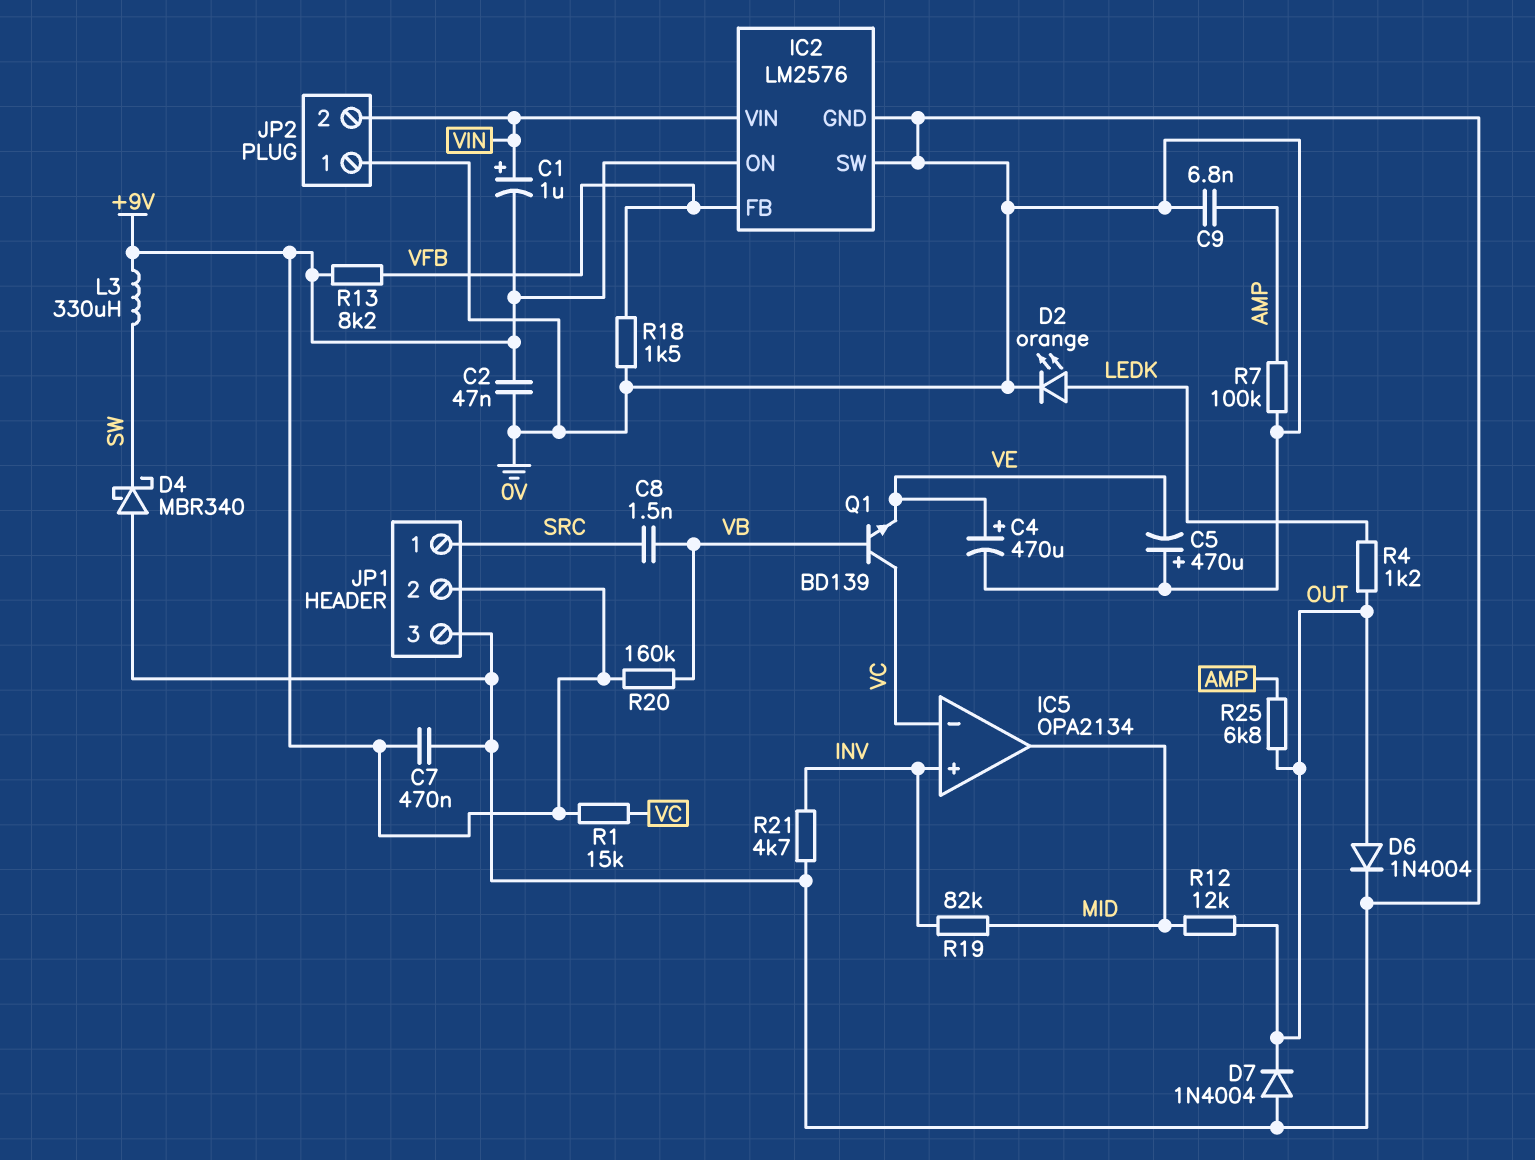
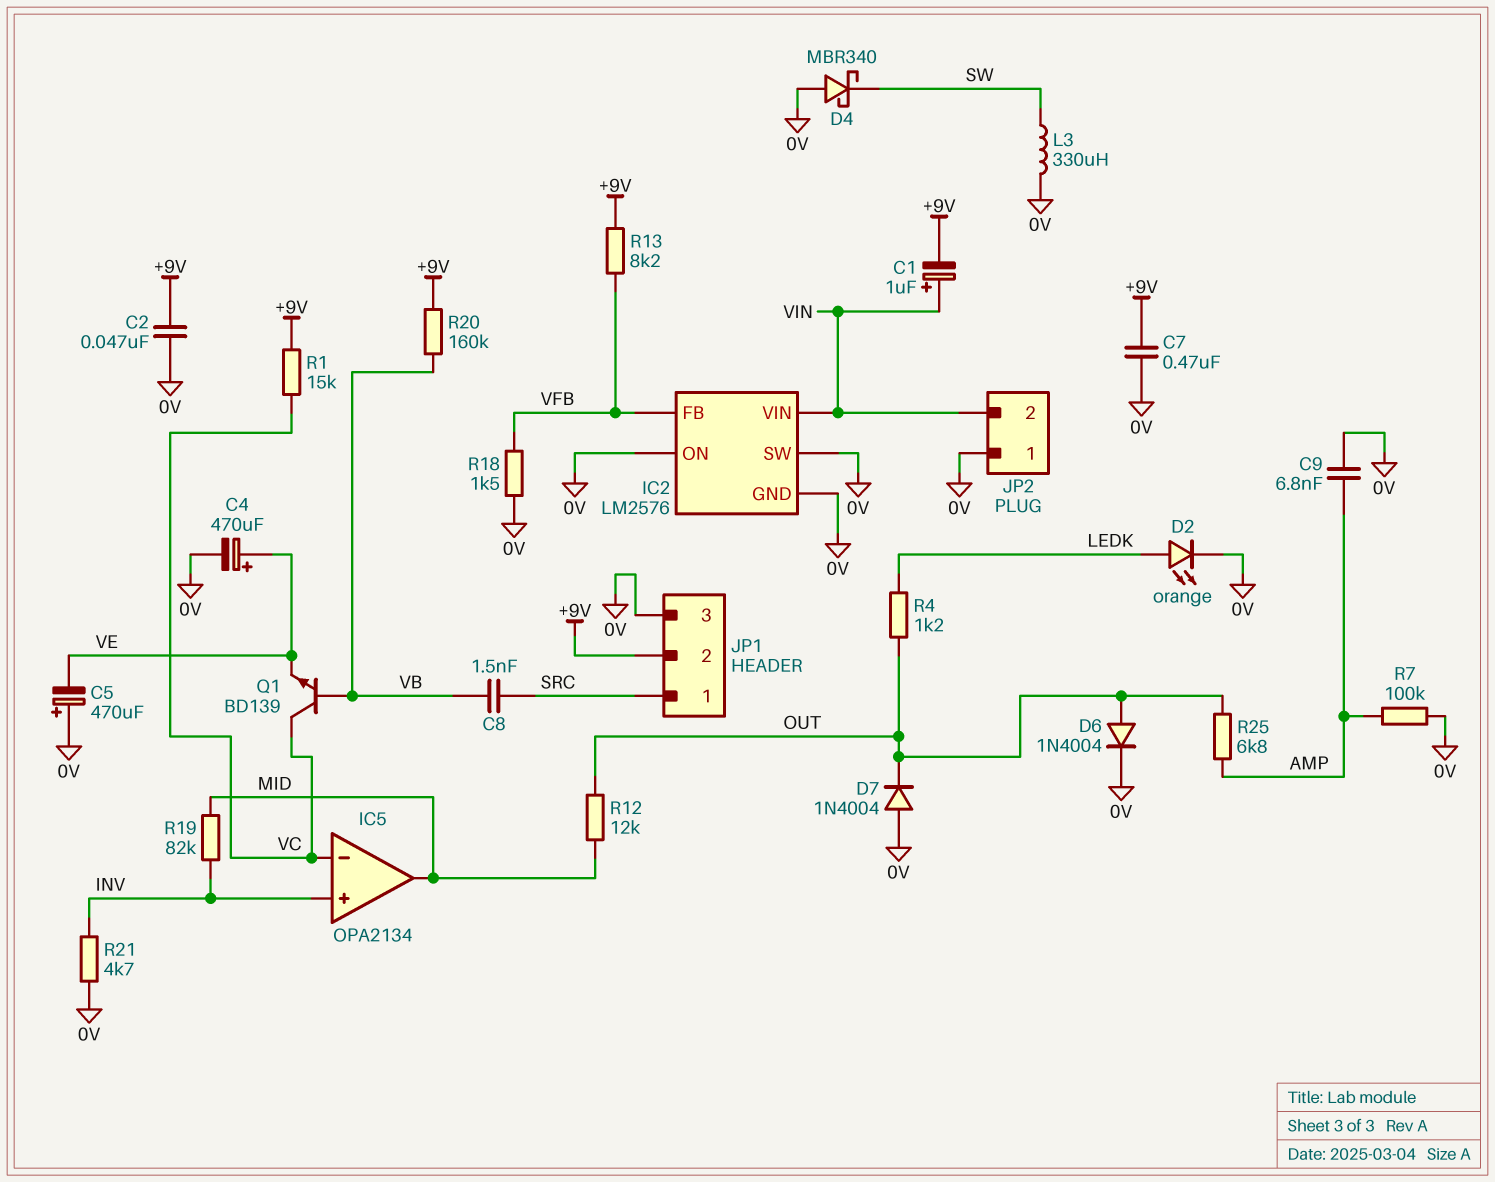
IC2 pin ON: +9V -> 0V
L3: 330uH (+9V, SW) -> 330uH (0V, SW)

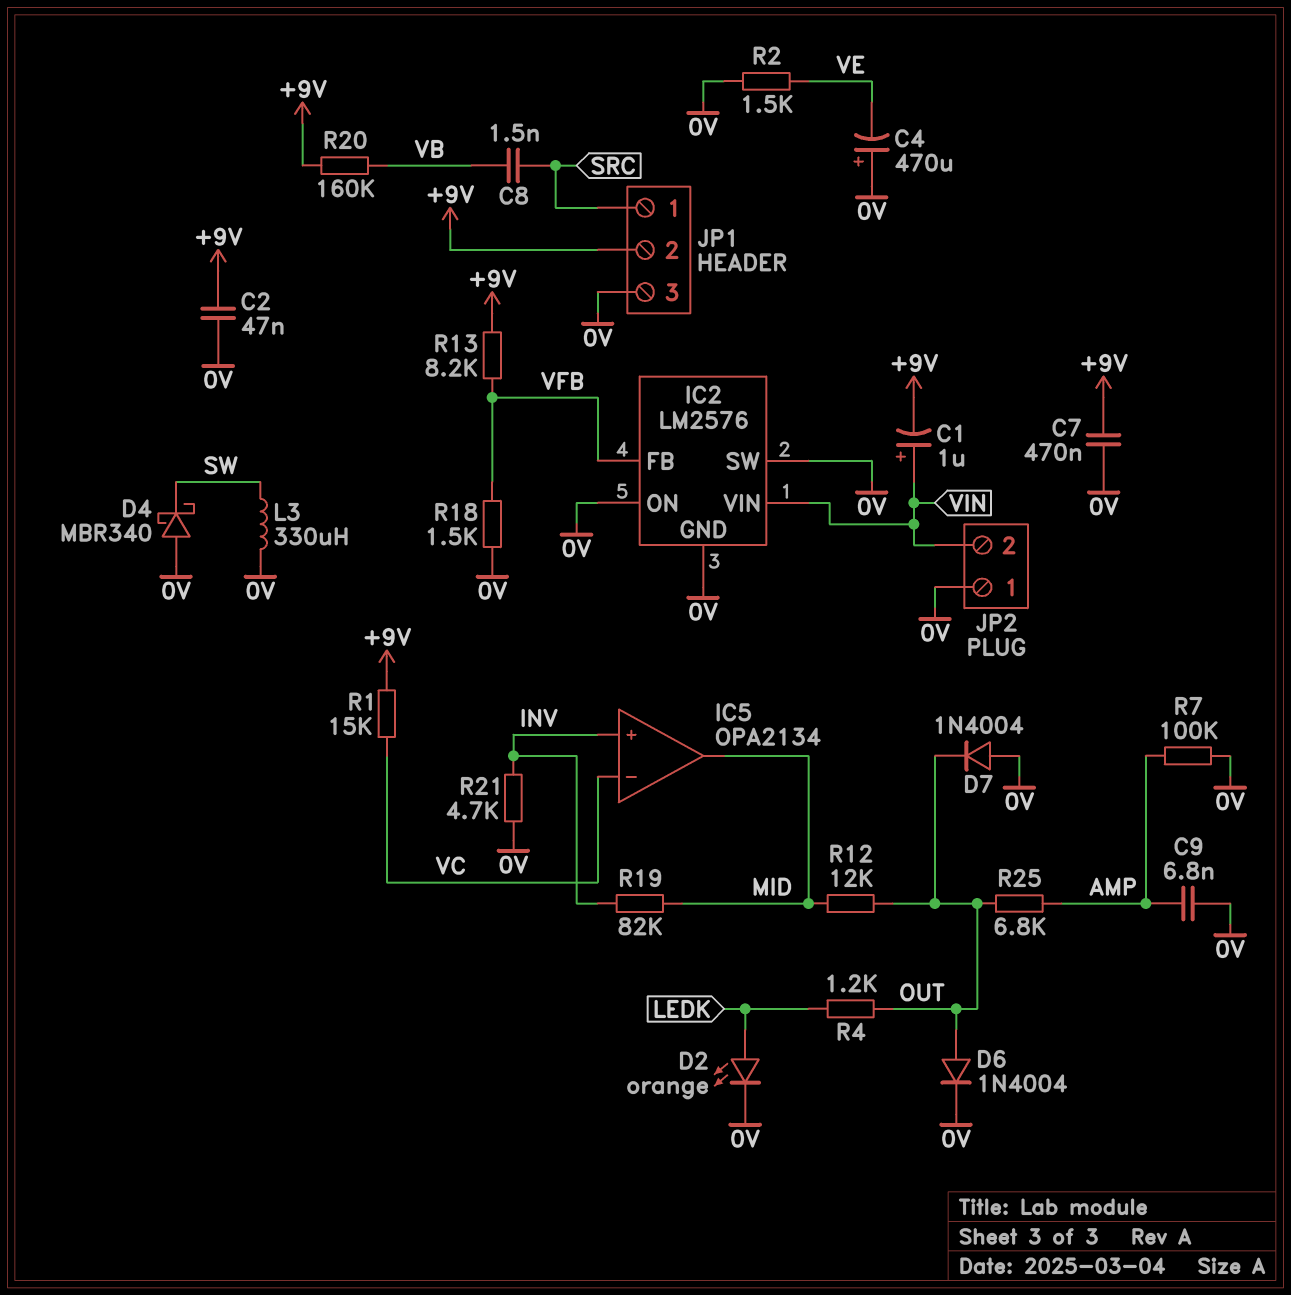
C4: 470uF (plus VE, minus 0V) -> 470uF (plus 0V, minus VE)
C5: 470uF (plus 0V, minus VE) -> none
Q1: NPN BD139 (B VB, C VC, E VE) -> none
R2: none -> 1.5k (0V, VE)

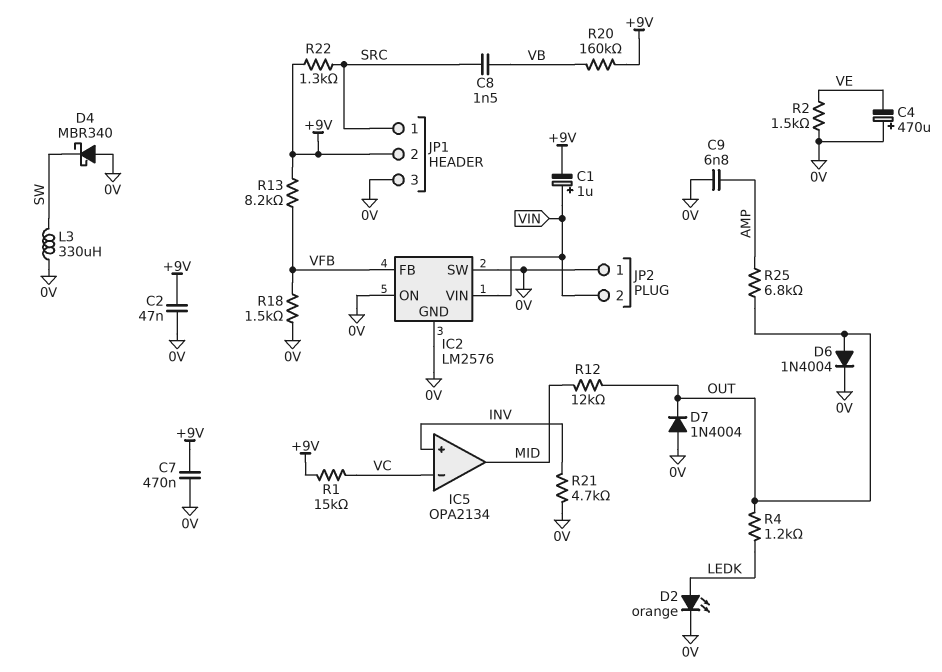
R7: 100k (0V, AMP) -> none
R19: 82k (INV, MID) -> none
R22: none -> 1.3k (+9V, SRC)

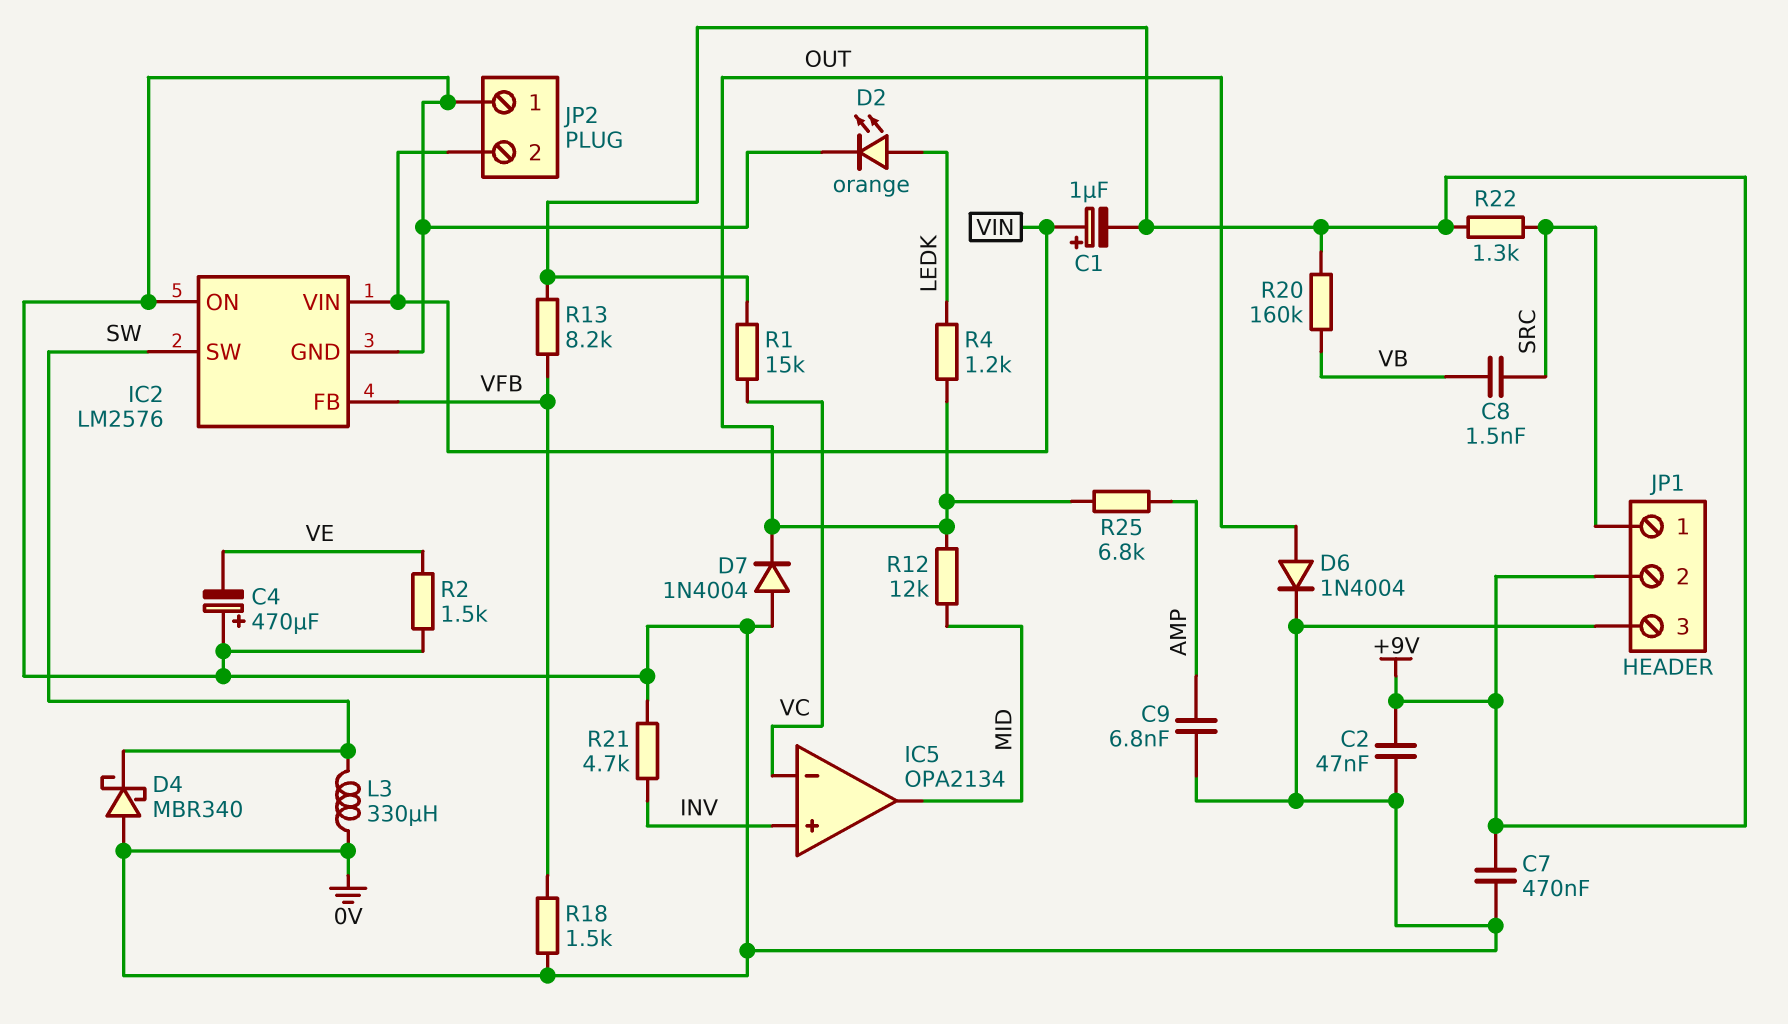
IC2 pin SW: 0V -> SW

